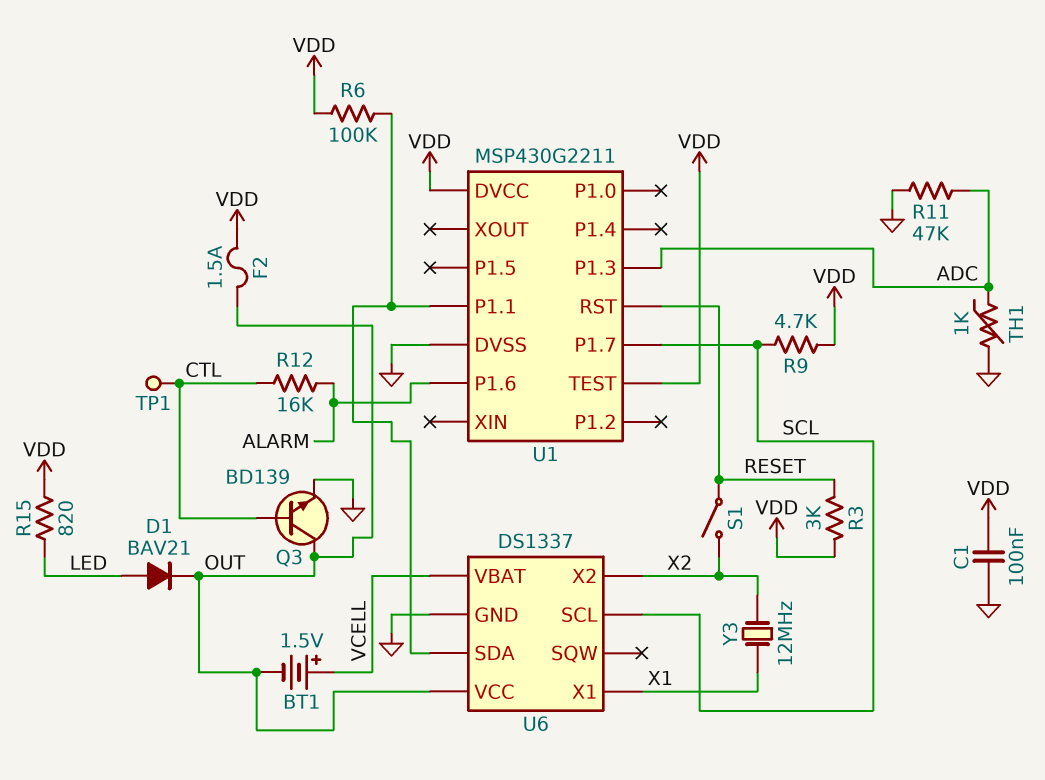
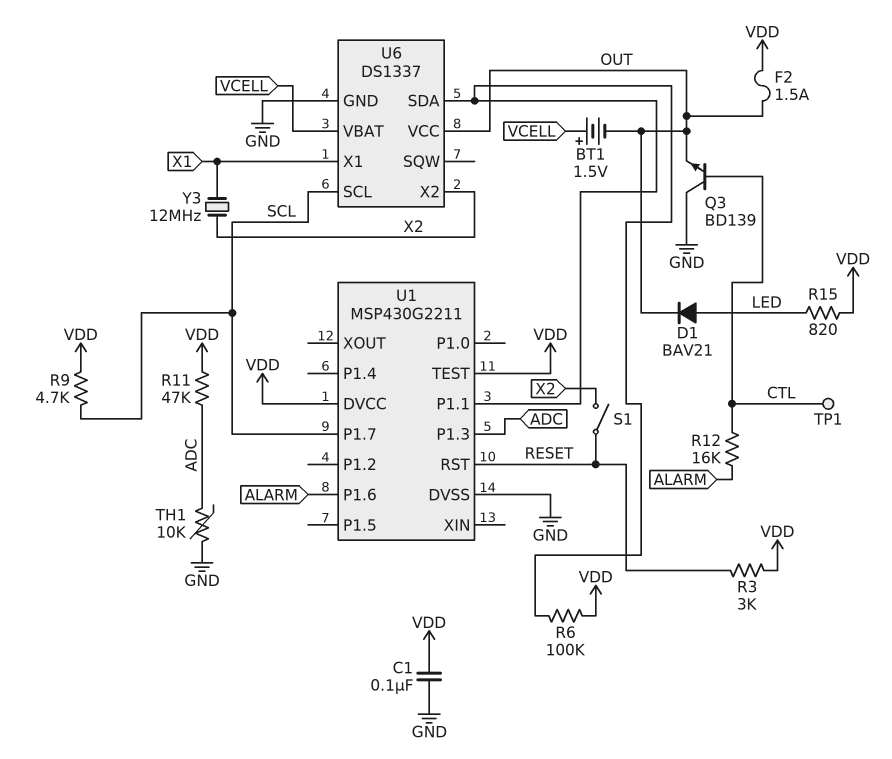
Q3: NPN BD139 (B CTL, C OUT, E GND) -> NPN BD139 (B CTL, C GND, E OUT)
R11: 47k (ADC, GND) -> 47k (ADC, VDD)
TH1: 1k (ADC, GND) -> 10k (ADC, GND)

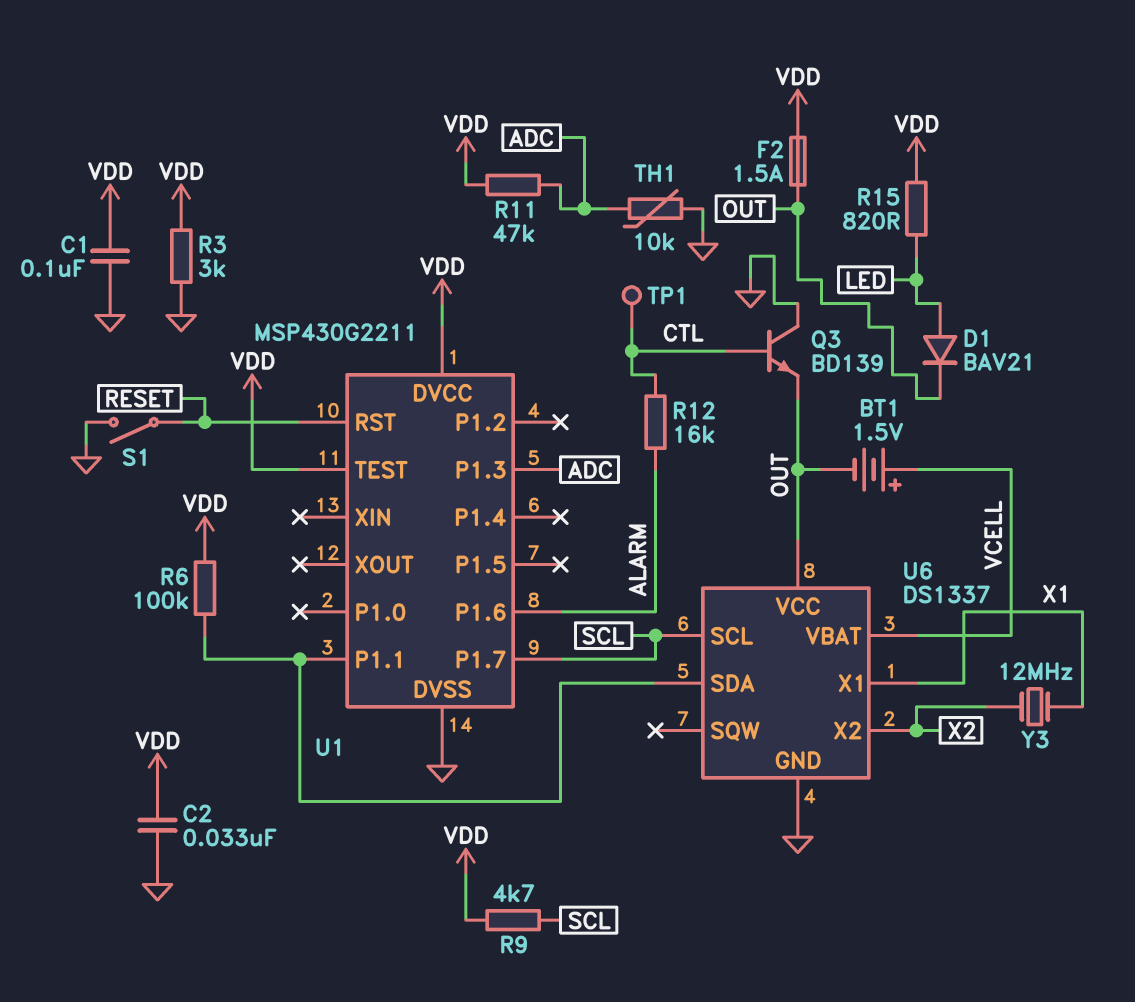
C2: none -> 33nF (GND, VDD)
R3: 3k (RESET, VDD) -> 3k (GND, VDD)
S1: switch (RESET, X2) -> switch (GND, RESET)

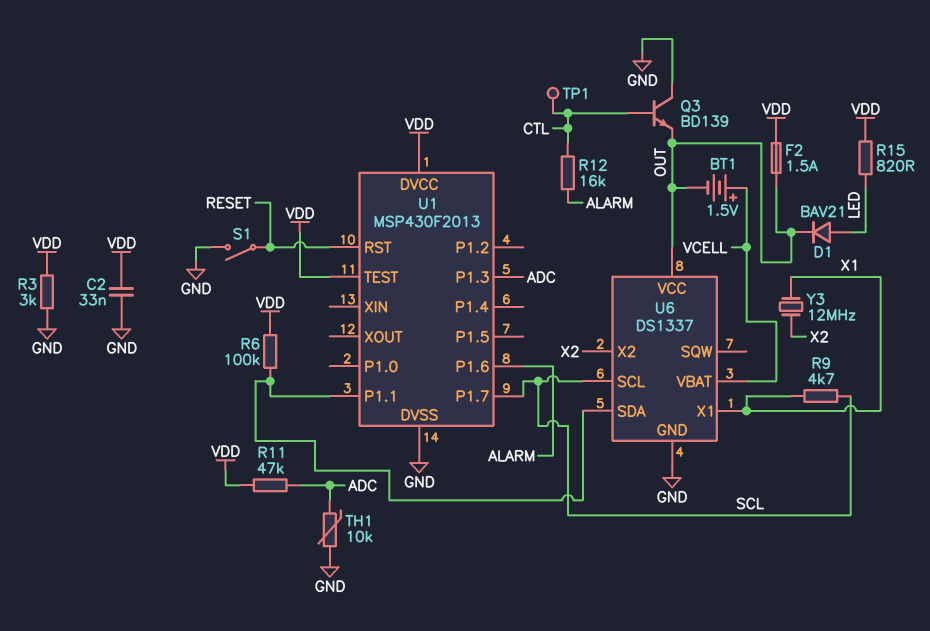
C1: 100nF (GND, VDD) -> none
R9: 4.7k (SCL, VDD) -> 4.7k (SCL, X1)
U1: MSP430G2211 -> MSP430F2013

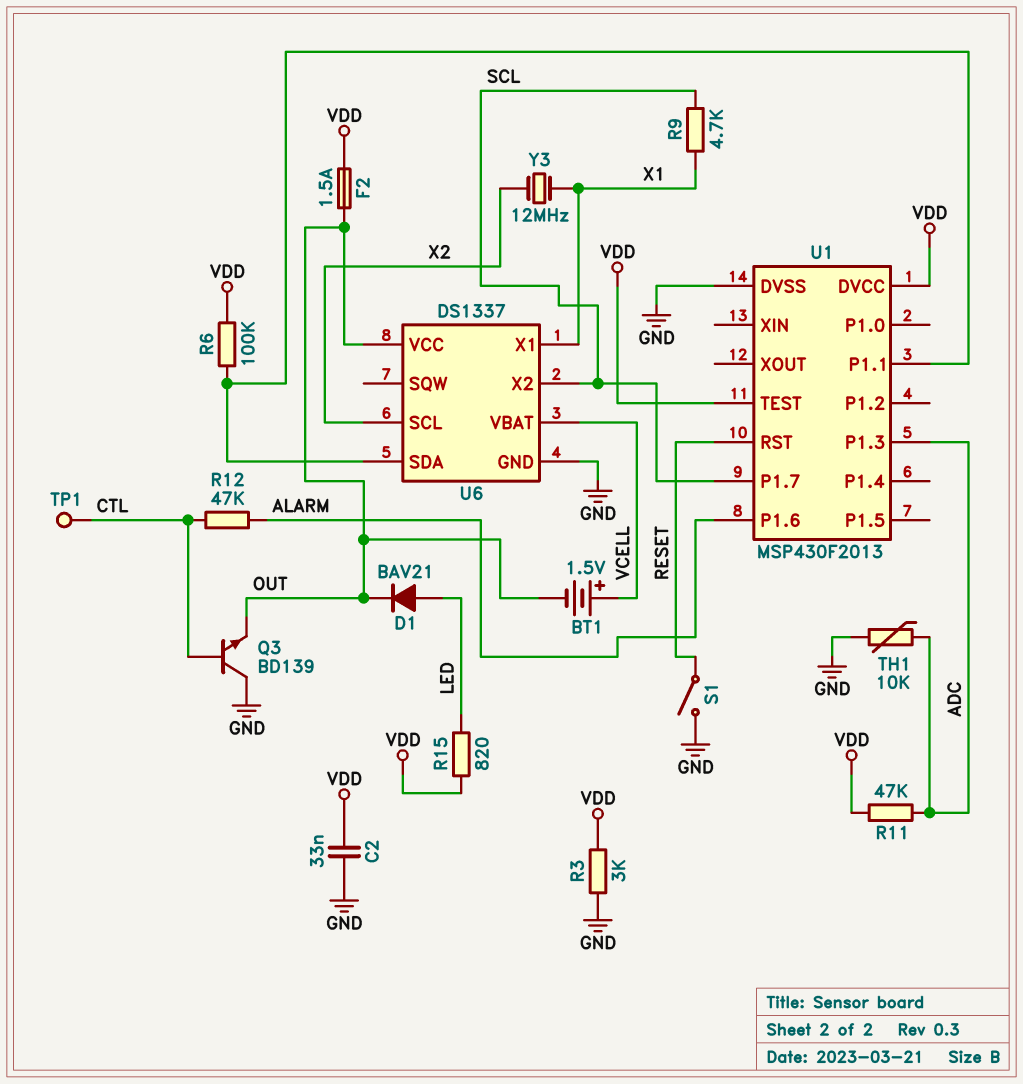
R12: 16k (ALARM, CTL) -> 47k (ALARM, CTL)
U6 pin SCL: SCL -> X2
U6 pin X2: X2 -> SCL

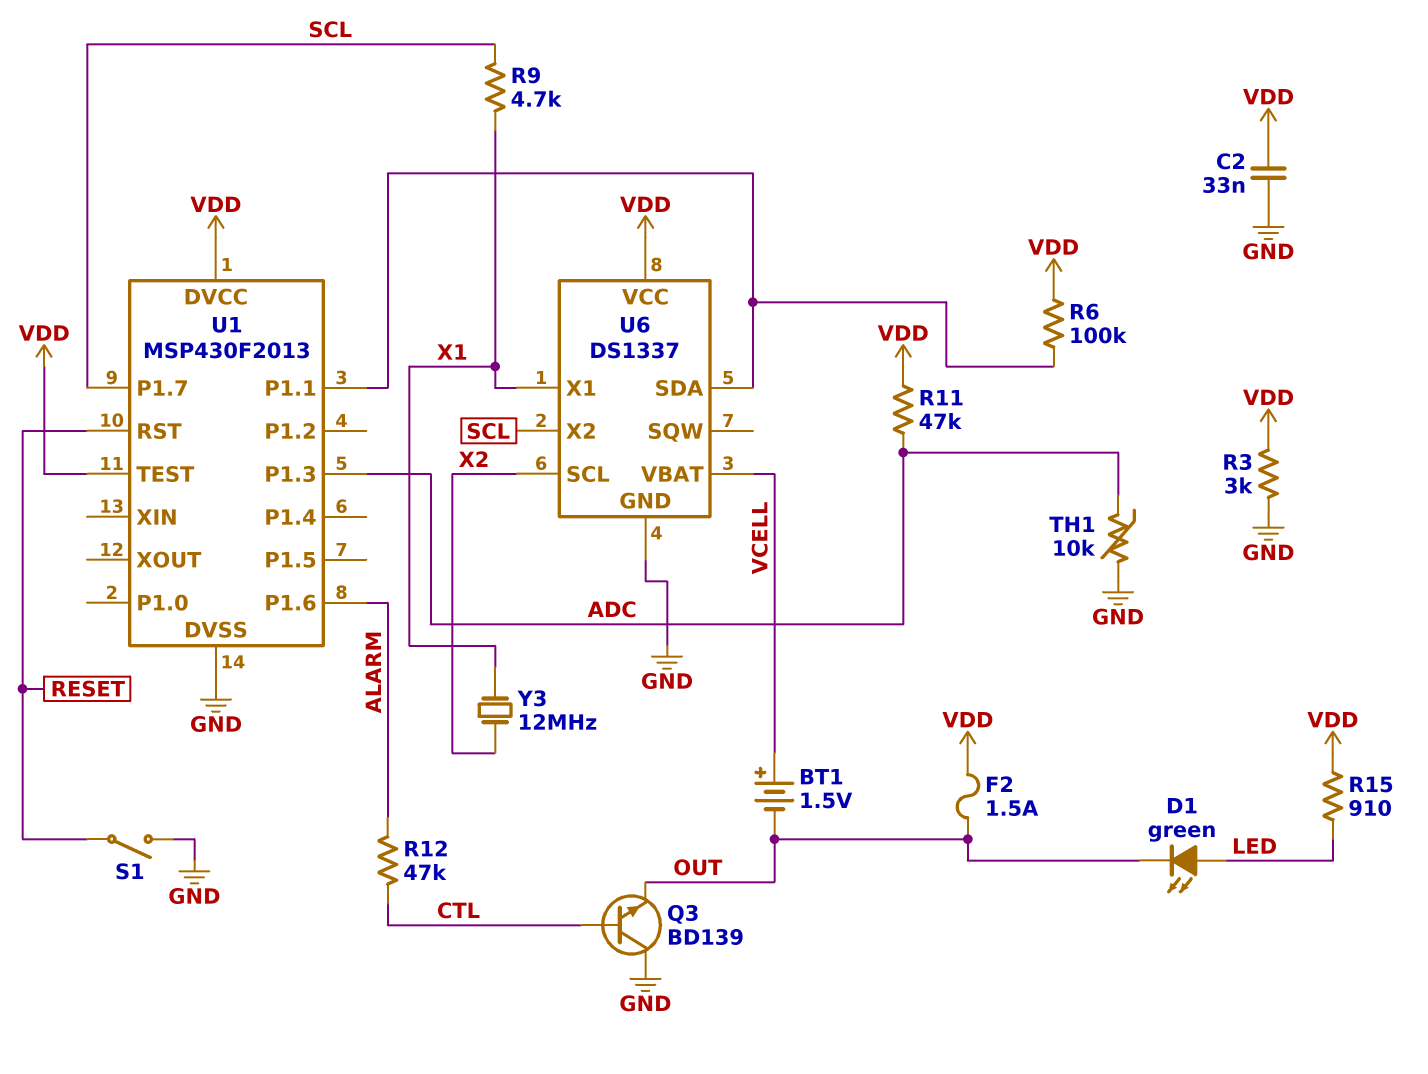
D1: diode BAV21 (A LED, K OUT) -> LED green (A LED, K OUT)
R15: 820 (LED, VDD) -> 910 (LED, VDD)
TP1: test point (CTL) -> none
U6 pin VCC: OUT -> VDD

